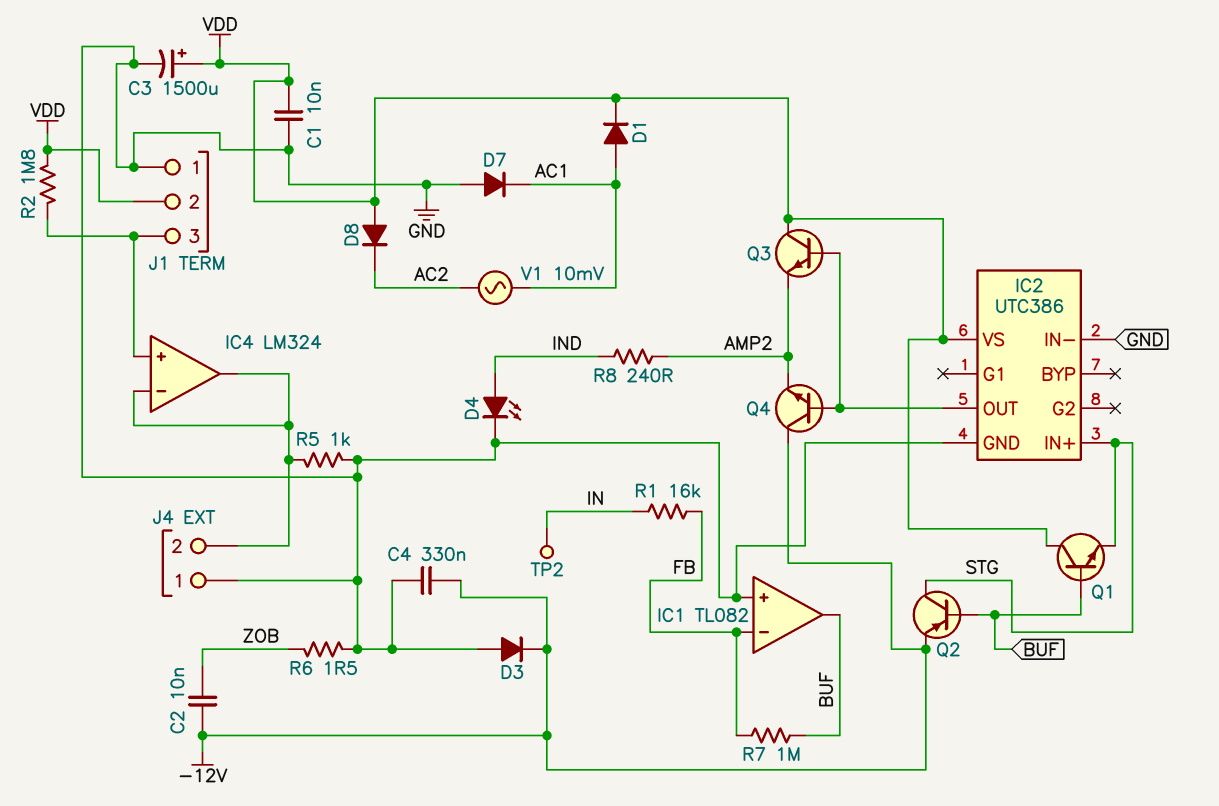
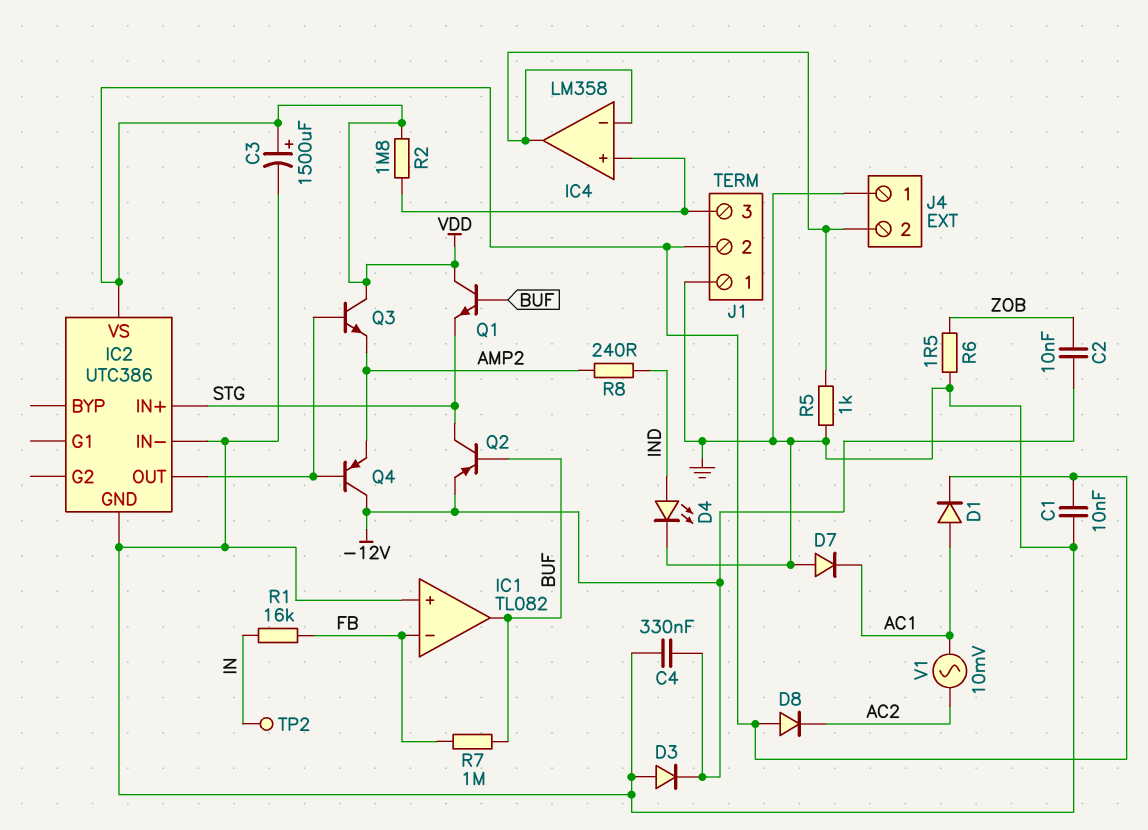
IC4: LM324 -> LM358
Q4: NPN (B IC2/OUT, C -12V, E AMP2) -> PNP (B IC2/OUT, C -12V, E AMP2)

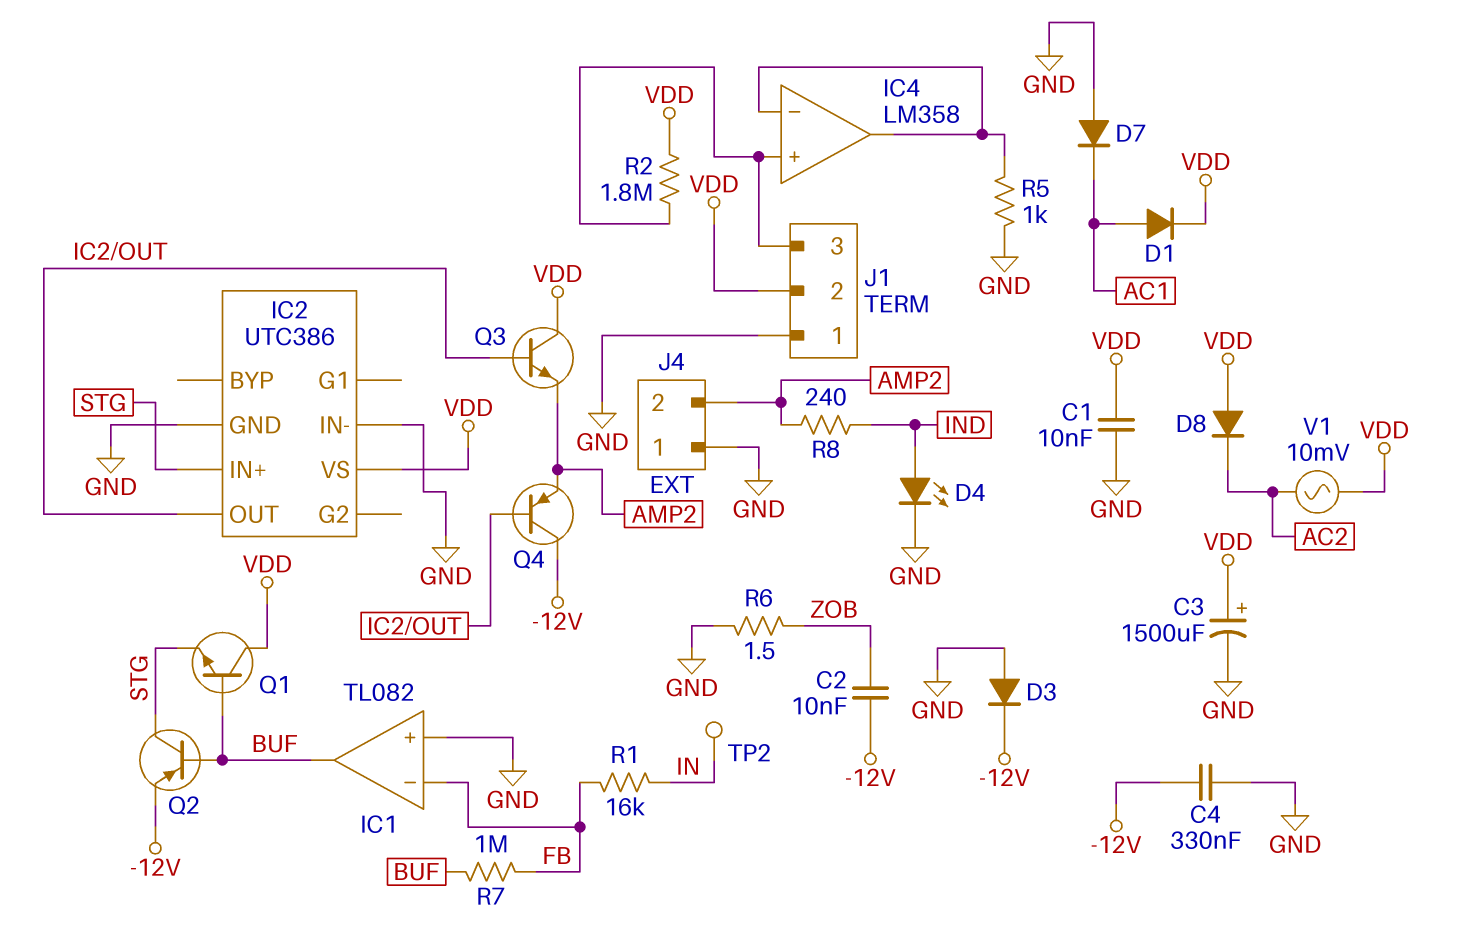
J4 pin 2: IC4/in- -> AMP2
V1: AC 10mV (AC1, AC2) -> AC 10mV (AC2, VDD)

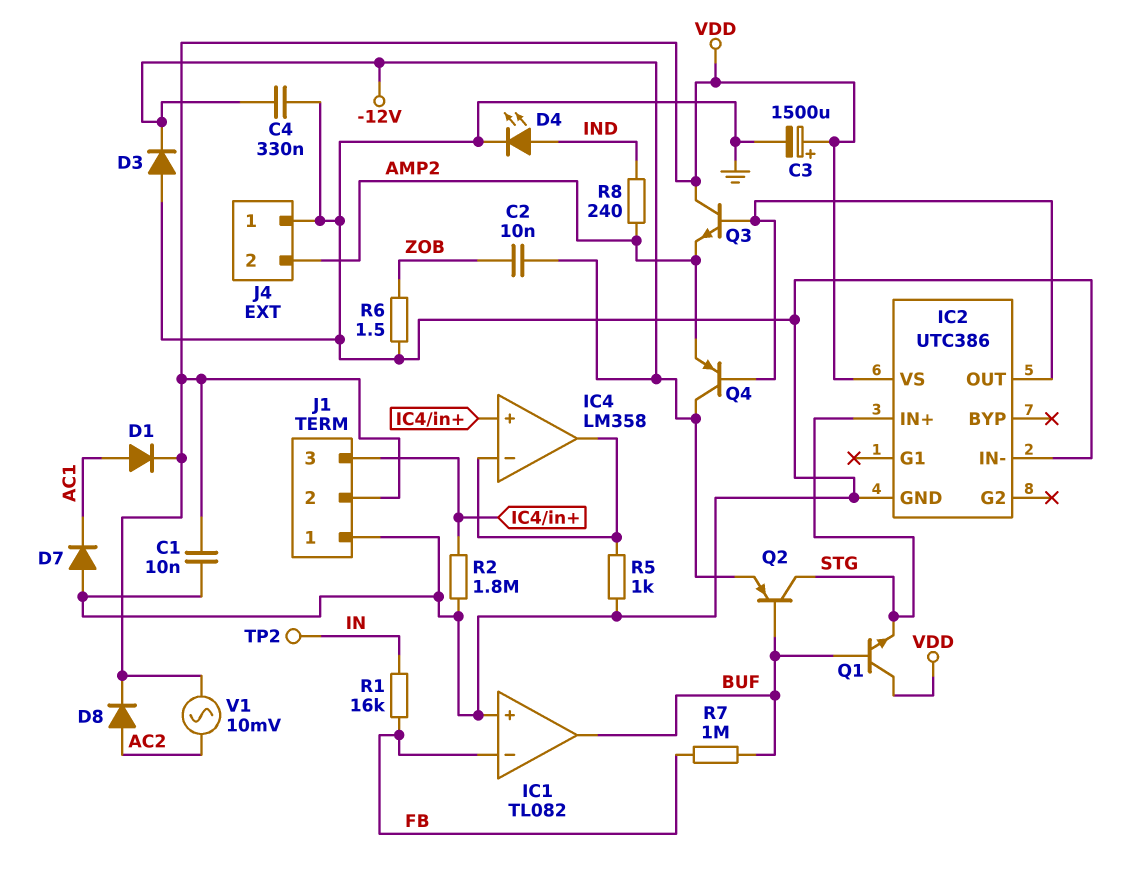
D8: diode (A VDD, K AC2) -> diode (A AC2, K VDD)
R2: 1.8M (IC4/in+, VDD) -> 1.8M (GND, IC4/in+)

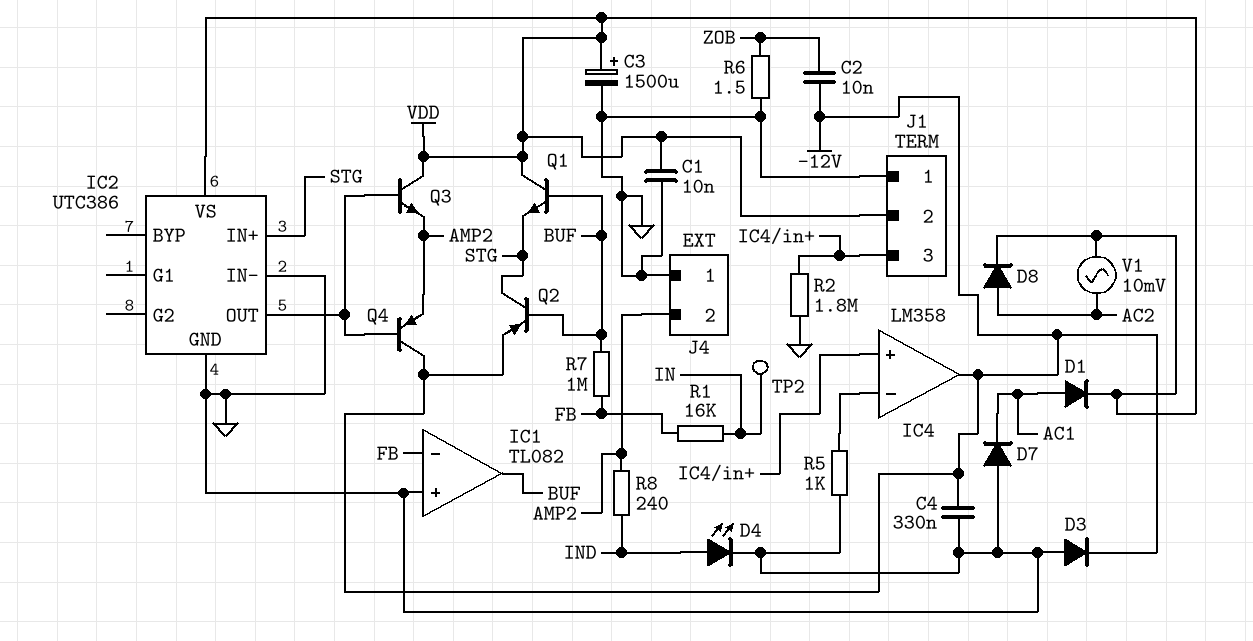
IC4 pin out: IC4/in- -> -12V

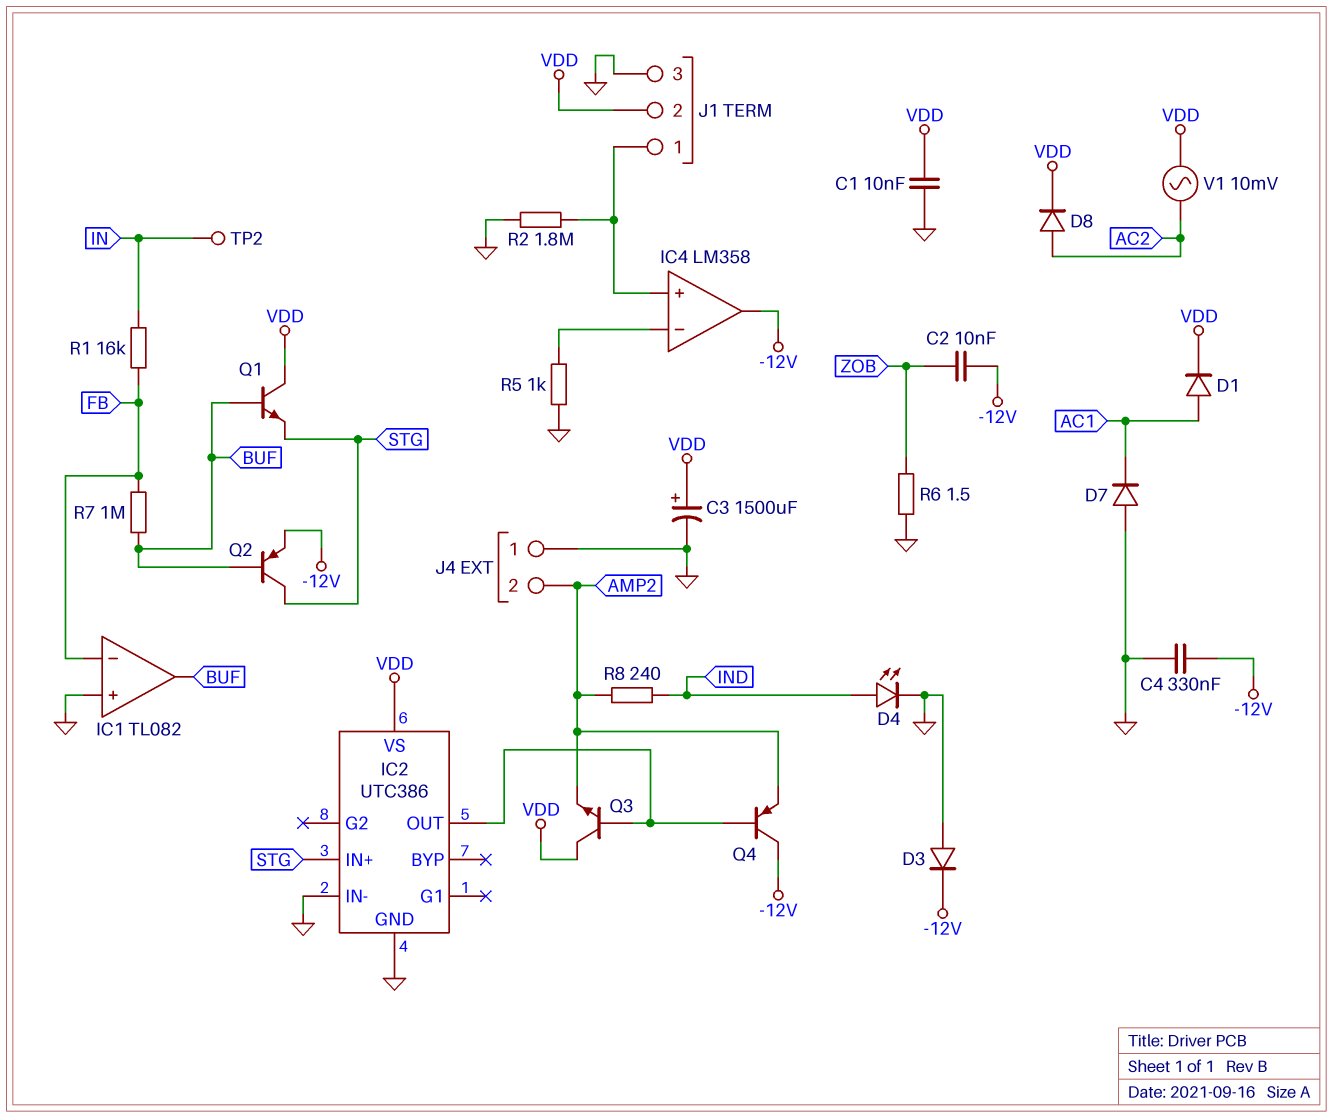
J1 pin 1: GND -> IC4/in+
J1 pin 3: IC4/in+ -> GND

